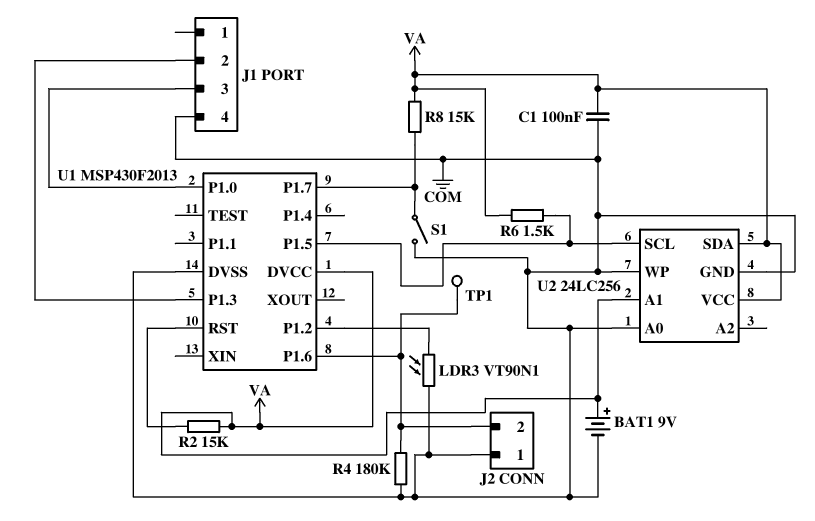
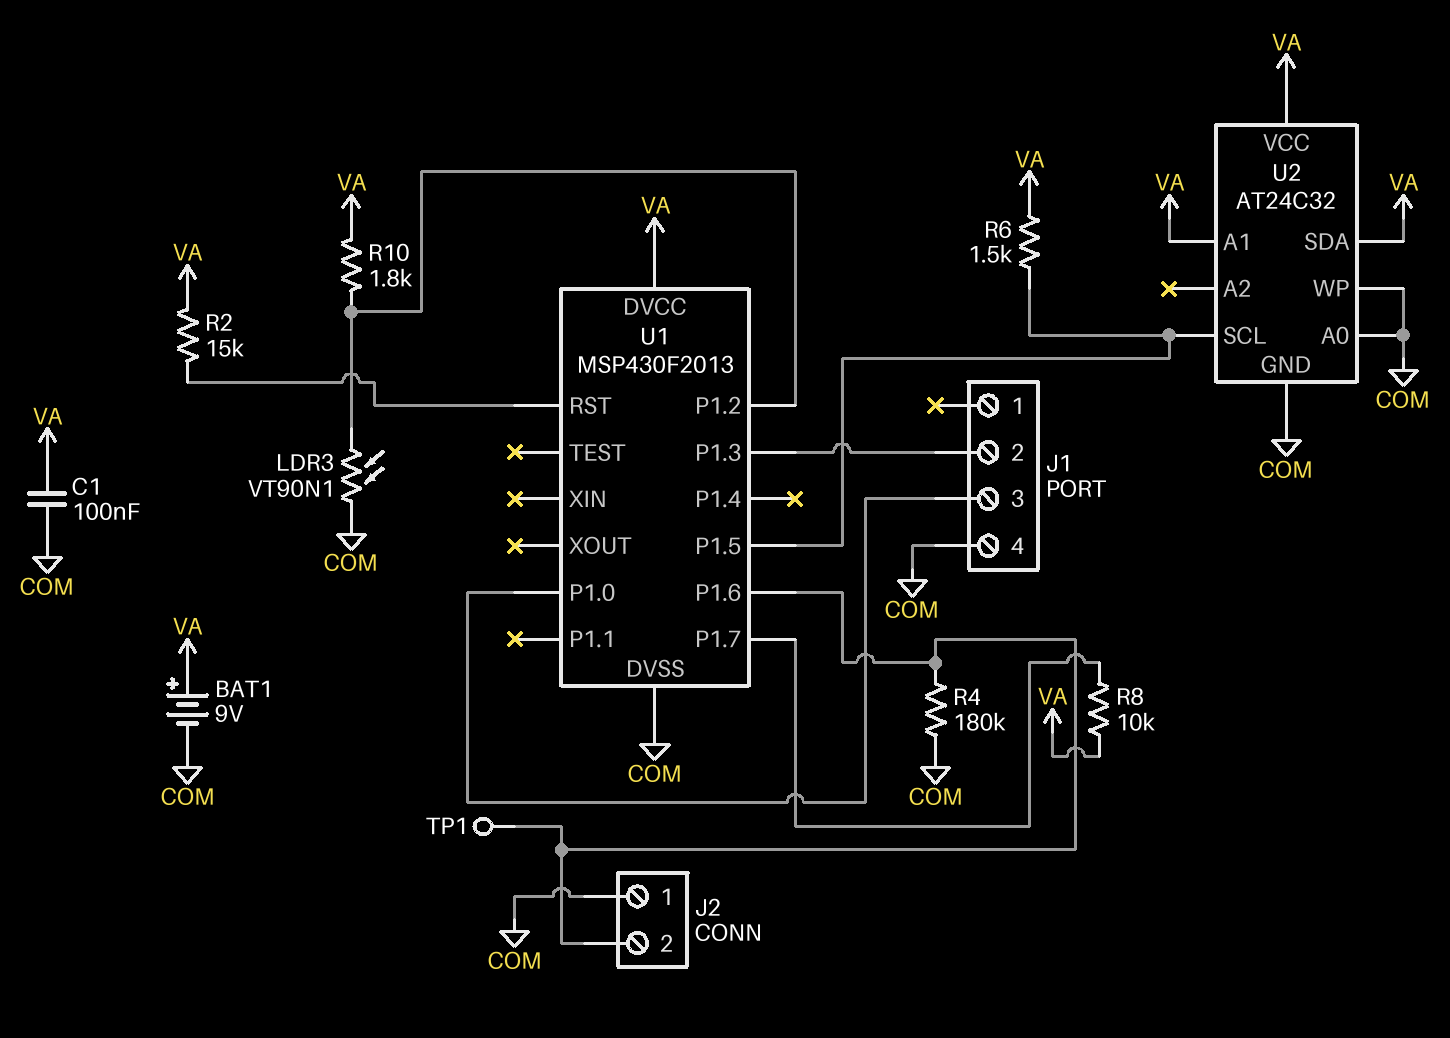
R8: 15k (U1/P1.7, VA) -> 10k (U1/P1.7, VA)
R10: none -> 1.8k (U1/P1.2, VA)
S1: switch (COM, U1/P1.7) -> none
U2: 24LC256 -> AT24C32

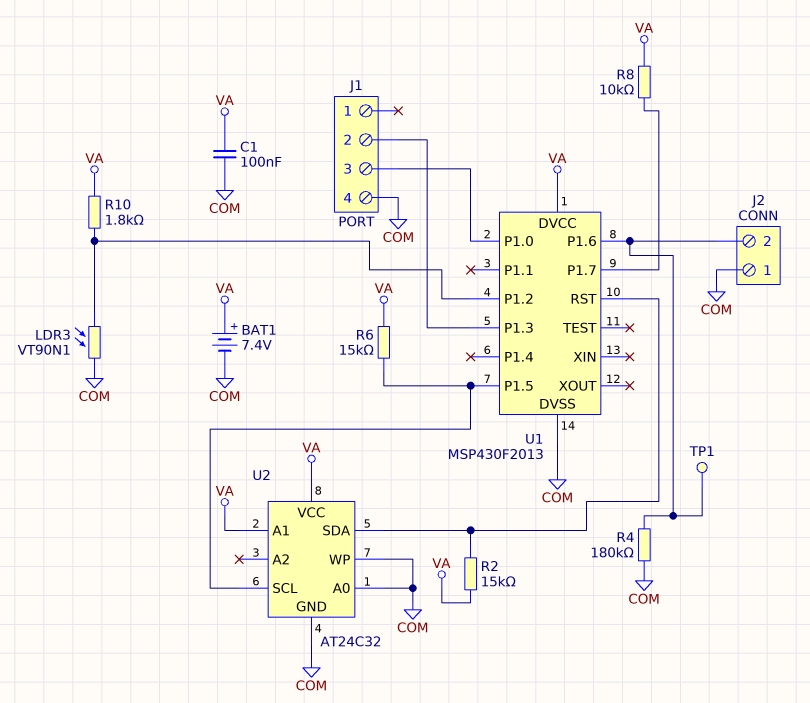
BAT1: 9V (plus VA, minus COM) -> 7.4V (plus VA, minus COM)
R6: 1.5k (U1/P1.5, VA) -> 15k (U1/P1.5, VA)
U2 pin SDA: VA -> U1/RST

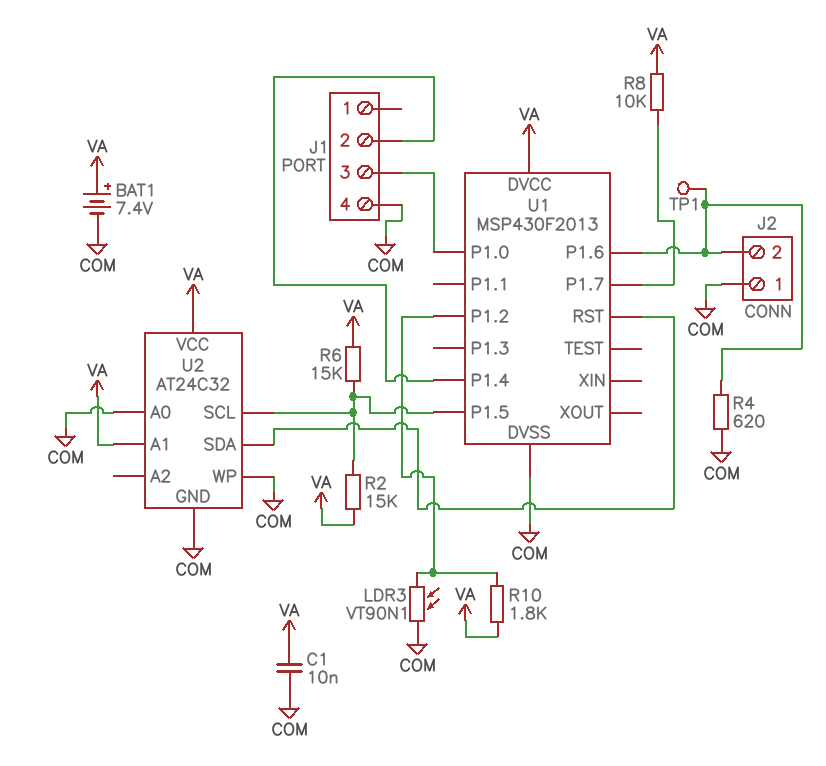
C1: 100nF (COM, VA) -> 10nF (COM, VA)
R2: 15k (U1/RST, VA) -> 15k (U1/P1.5, VA)
R4: 180k (COM, J2/2) -> 620 (COM, J2/2)
U1 pin P1.3: J1/2 -> none
U1 pin P1.4: none -> J1/2

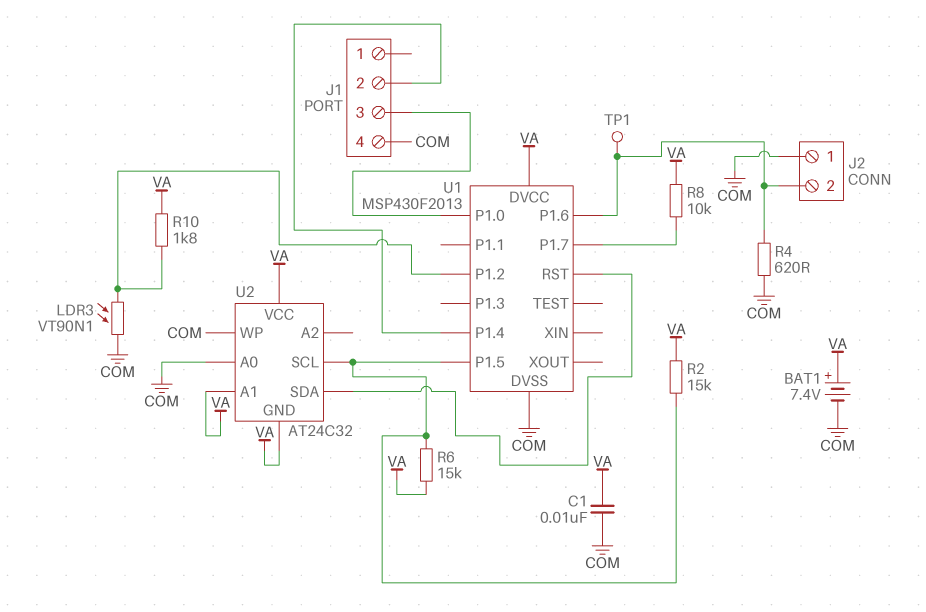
U2 pin GND: COM -> VA

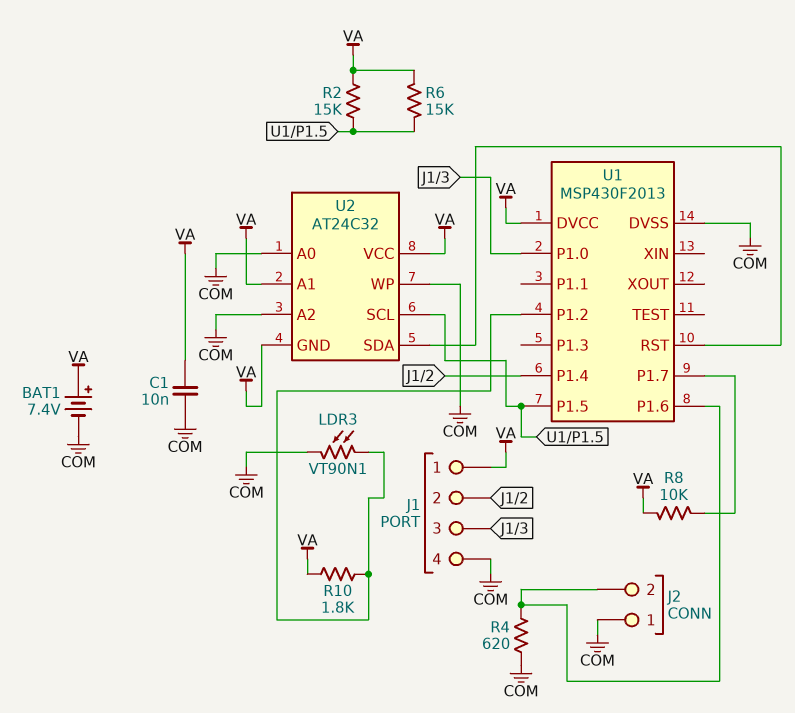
J1 pin 1: none -> VA
TP1: test point (J2/2) -> none
U2 pin A2: none -> COM

